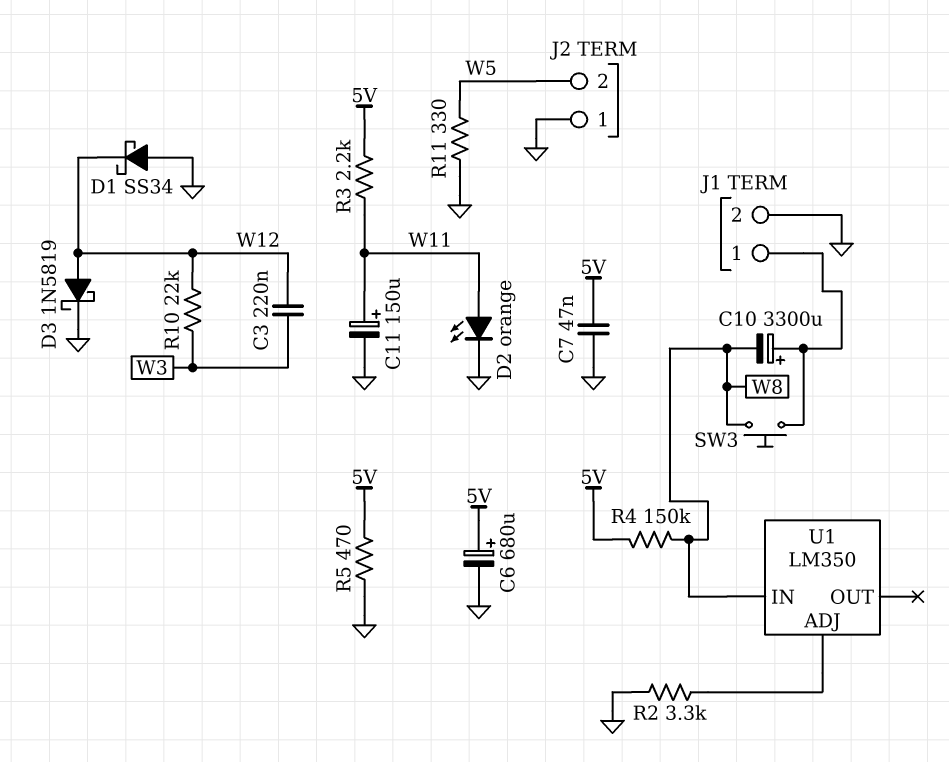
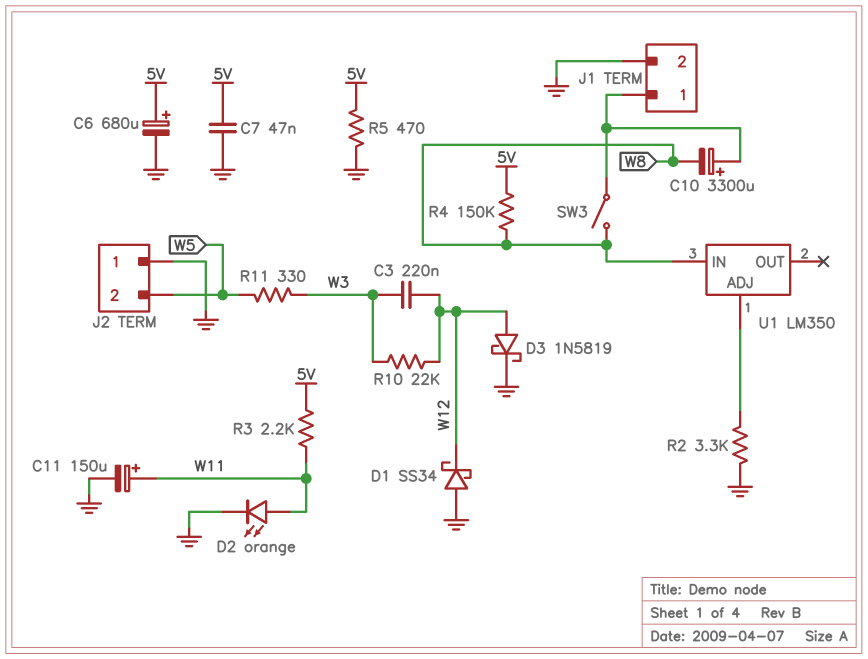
R11: 330 (GND, W5) -> 330 (W3, W5)
SW3: button (J1/1, W8) -> switch (J1/1, W8)

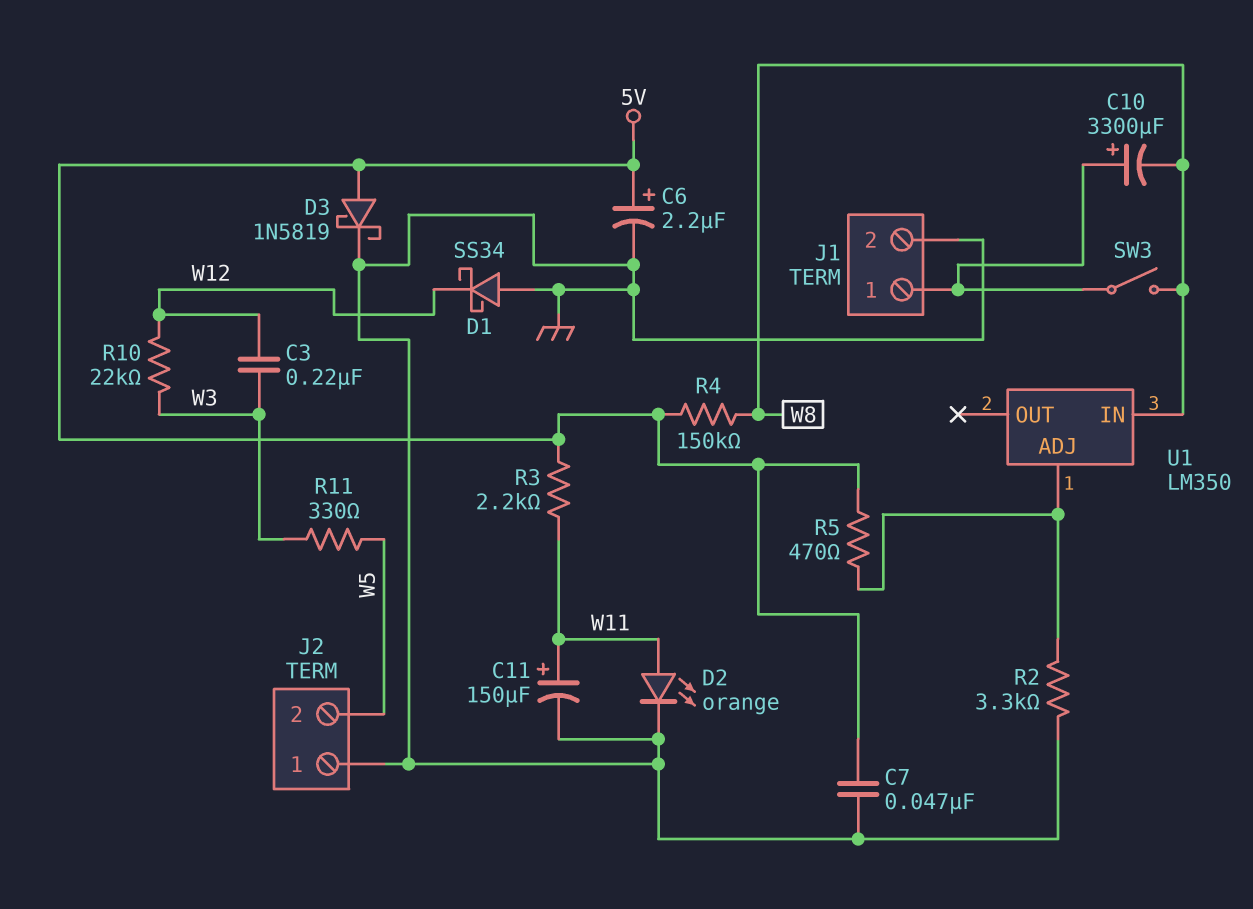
C6: 680uF (plus 5V, minus GND) -> 2.2uF (plus 5V, minus GND)
D3: schottky 1N5819 (A W12, K GND) -> schottky 1N5819 (A 5V, K GND)
R5: 470 (5V, GND) -> 470 (5V, U1/ADJ)

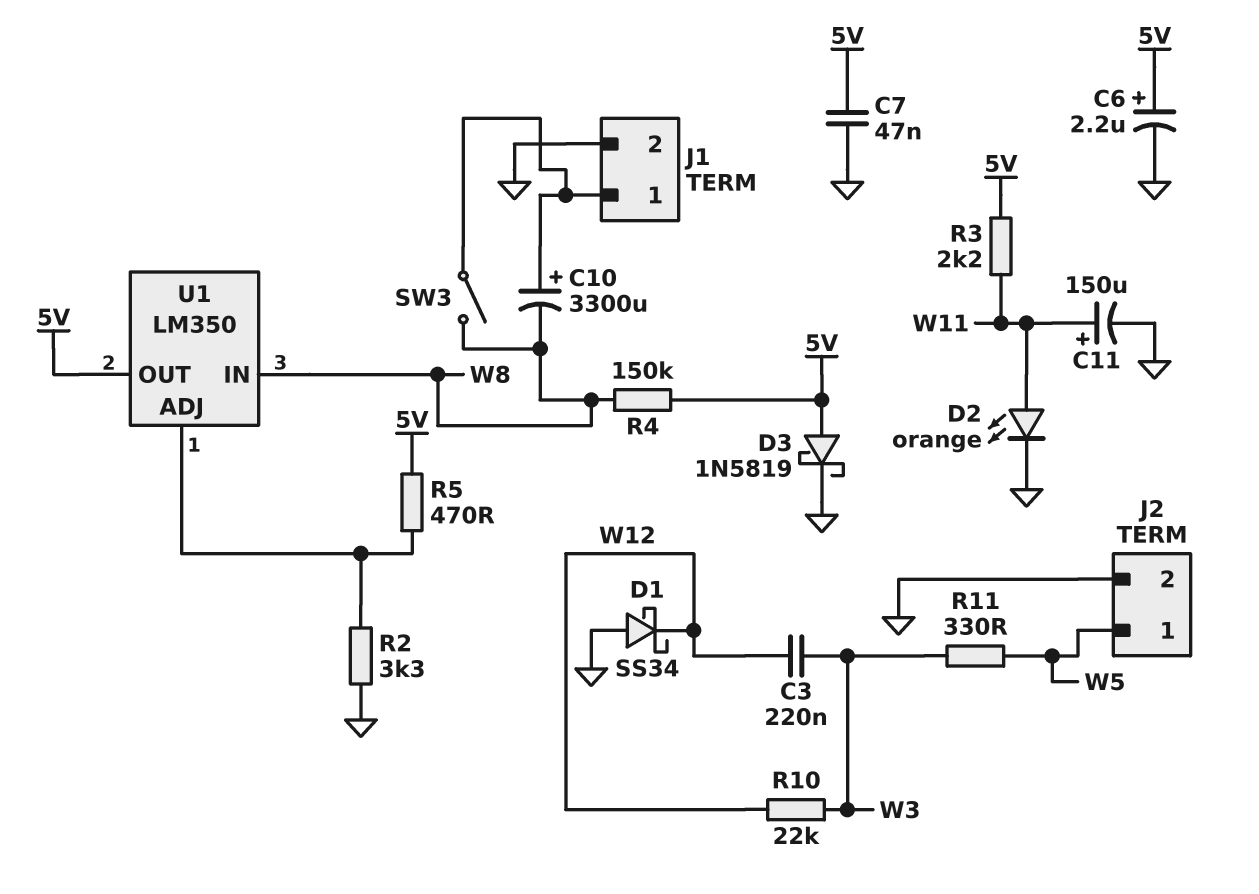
J2 pin 1: GND -> W5
J2 pin 2: W5 -> GND
U1 pin OUT: none -> 5V

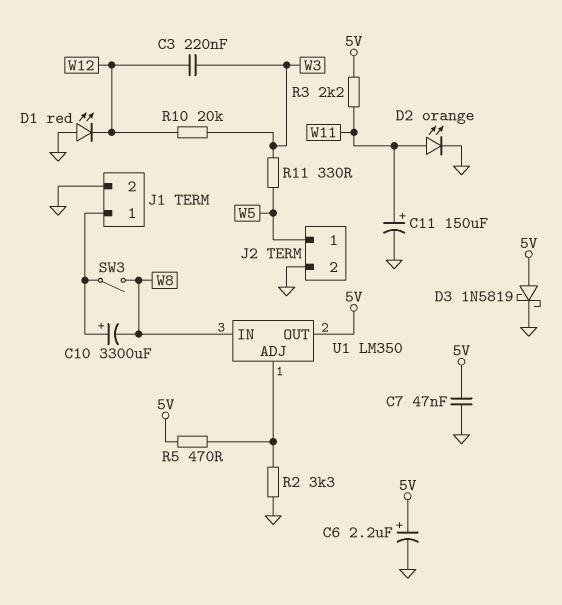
D1: schottky SS34 (A GND, K W12) -> LED red (A GND, K W12)
R4: 150k (5V, W8) -> none
R10: 22k (W3, W12) -> 20k (W3, W12)

